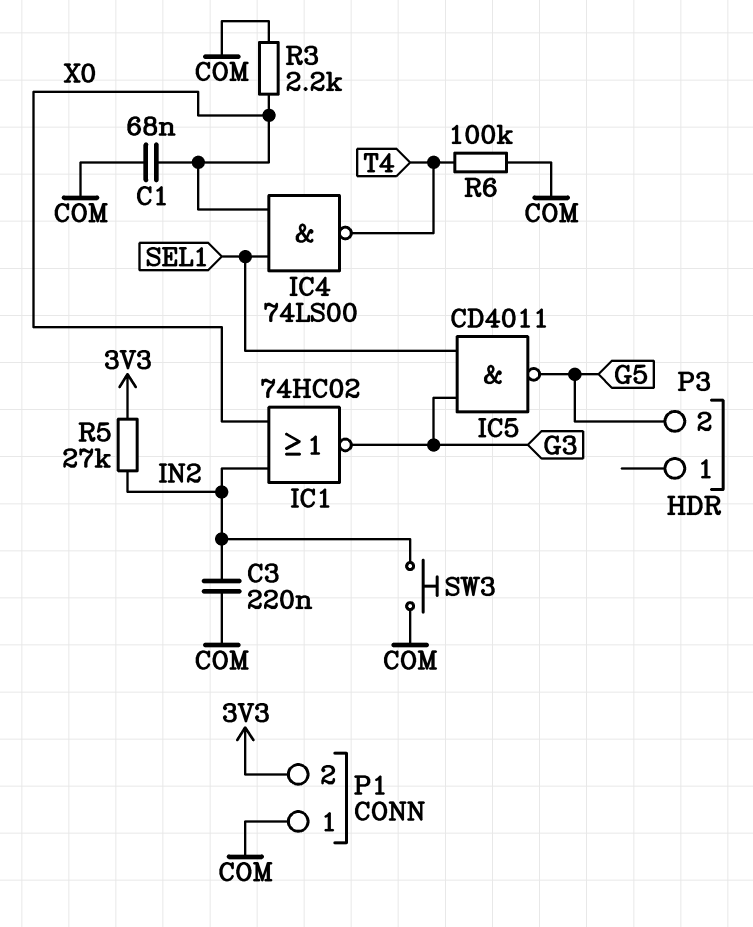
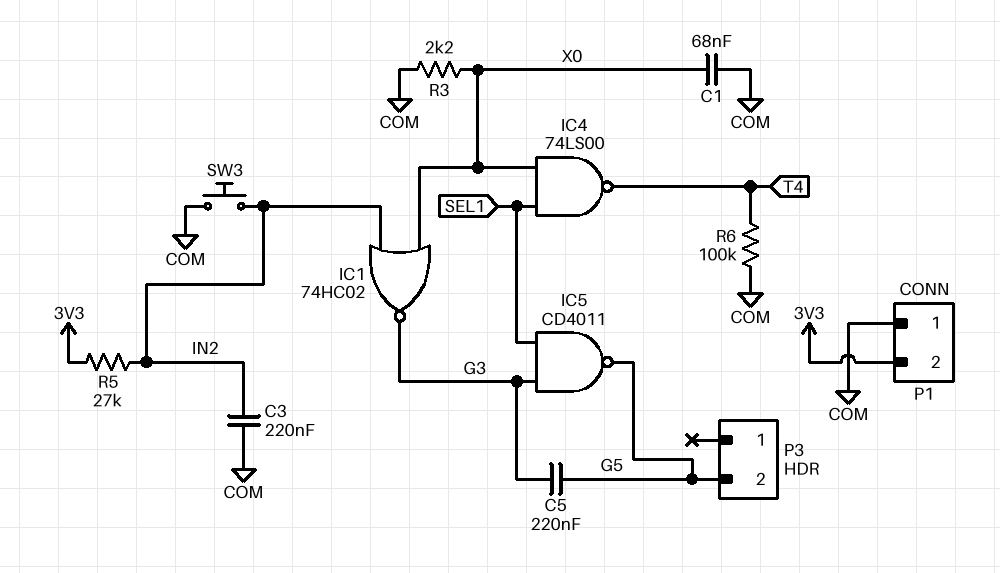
C5: none -> 220nF (G3, G5)

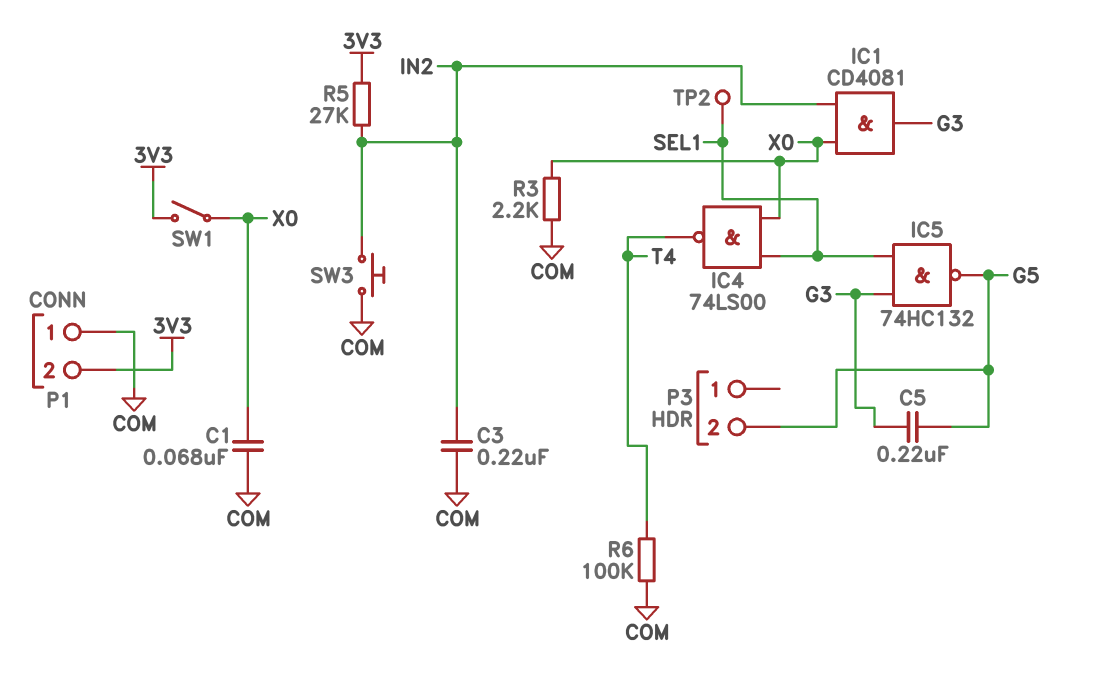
IC1: NOR 74HC02 (in IN2, in X0, out G3) -> AND CD4081 (in IN2, in X0, out G3)
IC5: NAND CD4011 (in G3, in SEL1, out G5) -> NAND 74HC132 (in G3, in SEL1, out G5)
SW1: none -> switch (3V3, X0)
TP2: none -> test point (SEL1)

